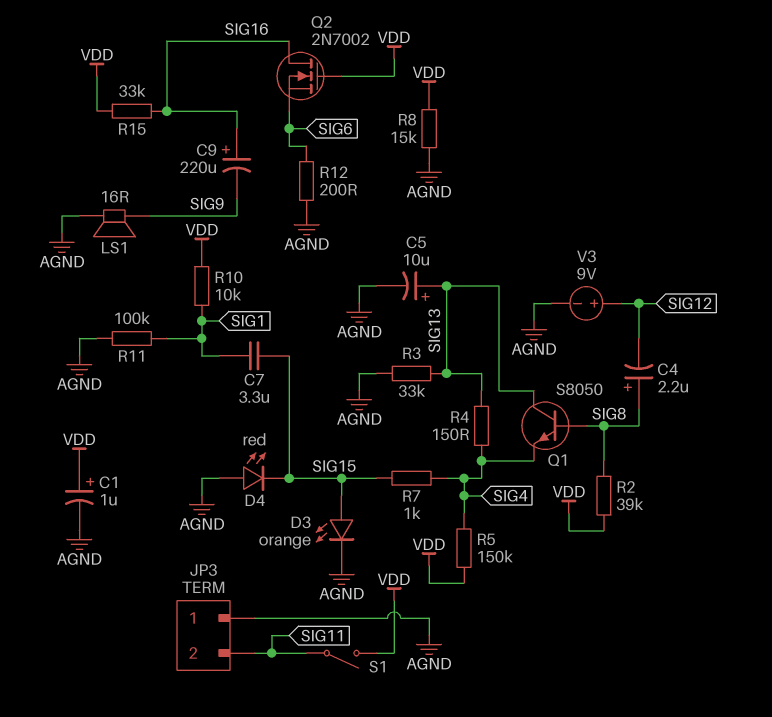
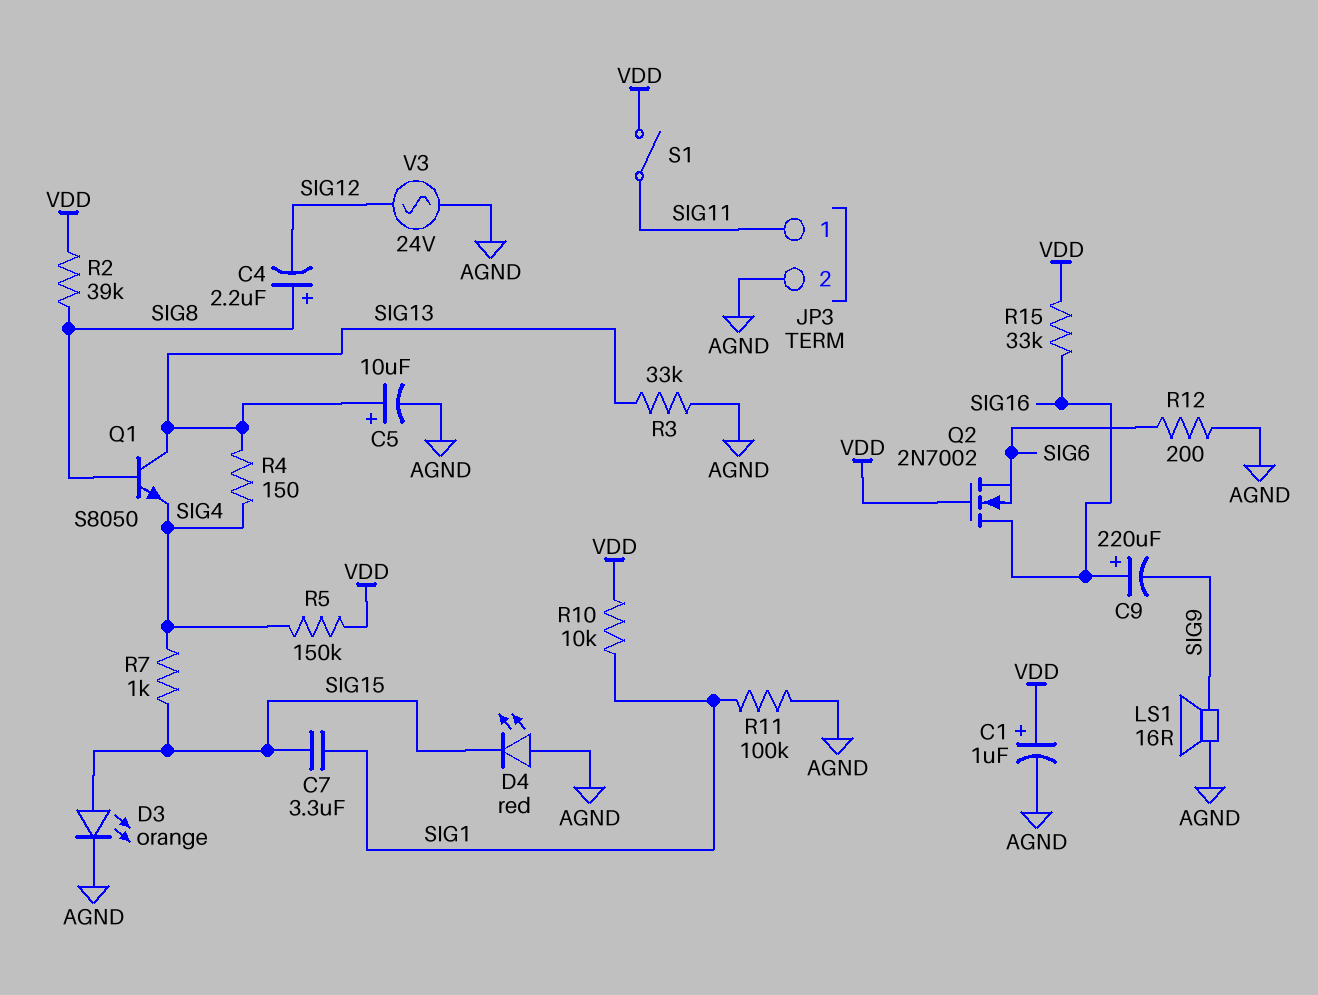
JP3 pin 1: AGND -> SIG11
JP3 pin 2: SIG11 -> AGND
R8: 15k (AGND, VDD) -> none
V3: 9V (plus SIG12, minus AGND) -> AC 24V (AGND, SIG12)

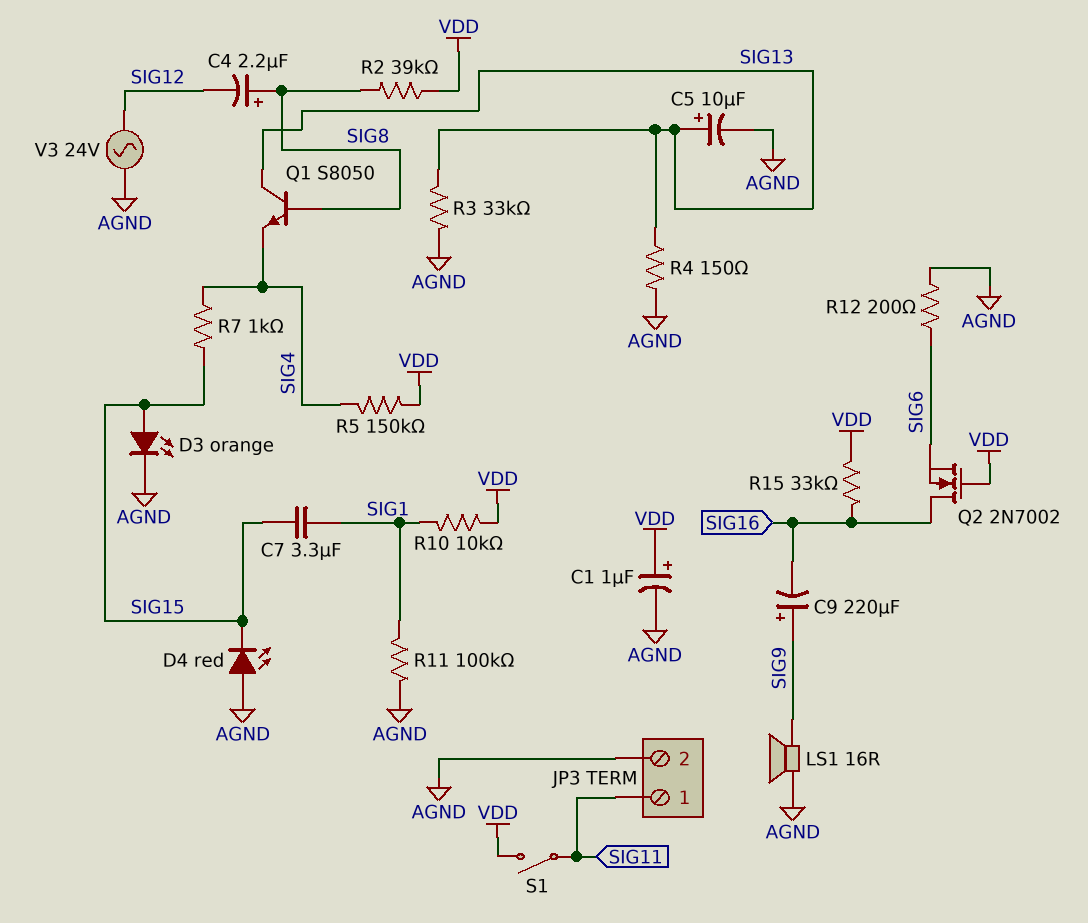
C9: 220uF (plus SIG16, minus SIG9) -> 220uF (plus SIG9, minus SIG16)
R4: 150 (SIG4, SIG13) -> 150 (AGND, SIG13)

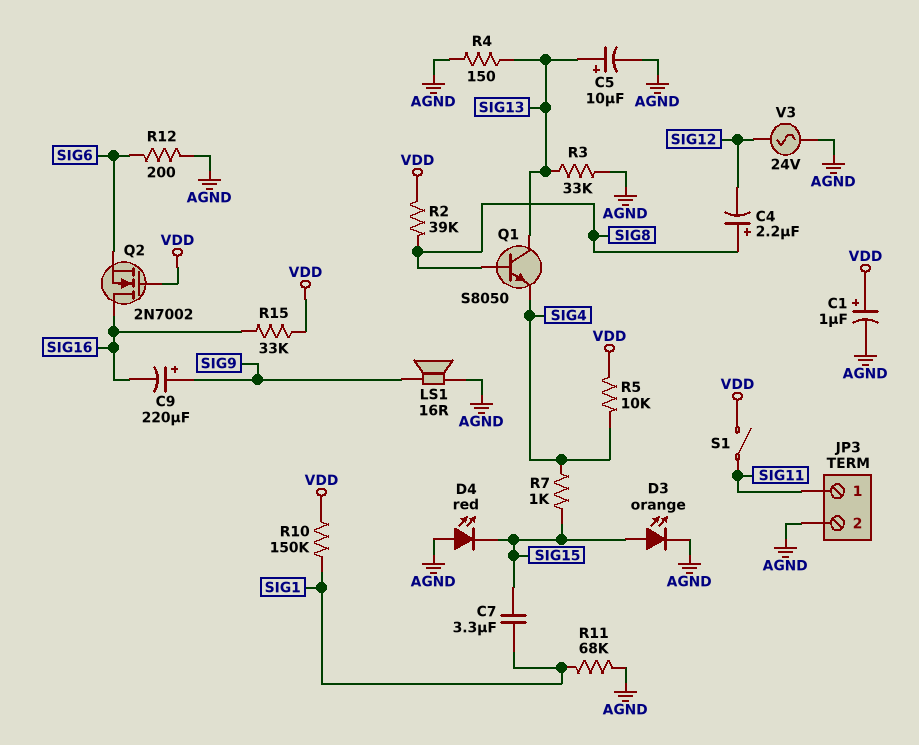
R5: 150k (SIG4, VDD) -> 10k (SIG4, VDD)
R10: 10k (SIG1, VDD) -> 150k (SIG1, VDD)
R11: 100k (AGND, SIG1) -> 68k (AGND, SIG1)

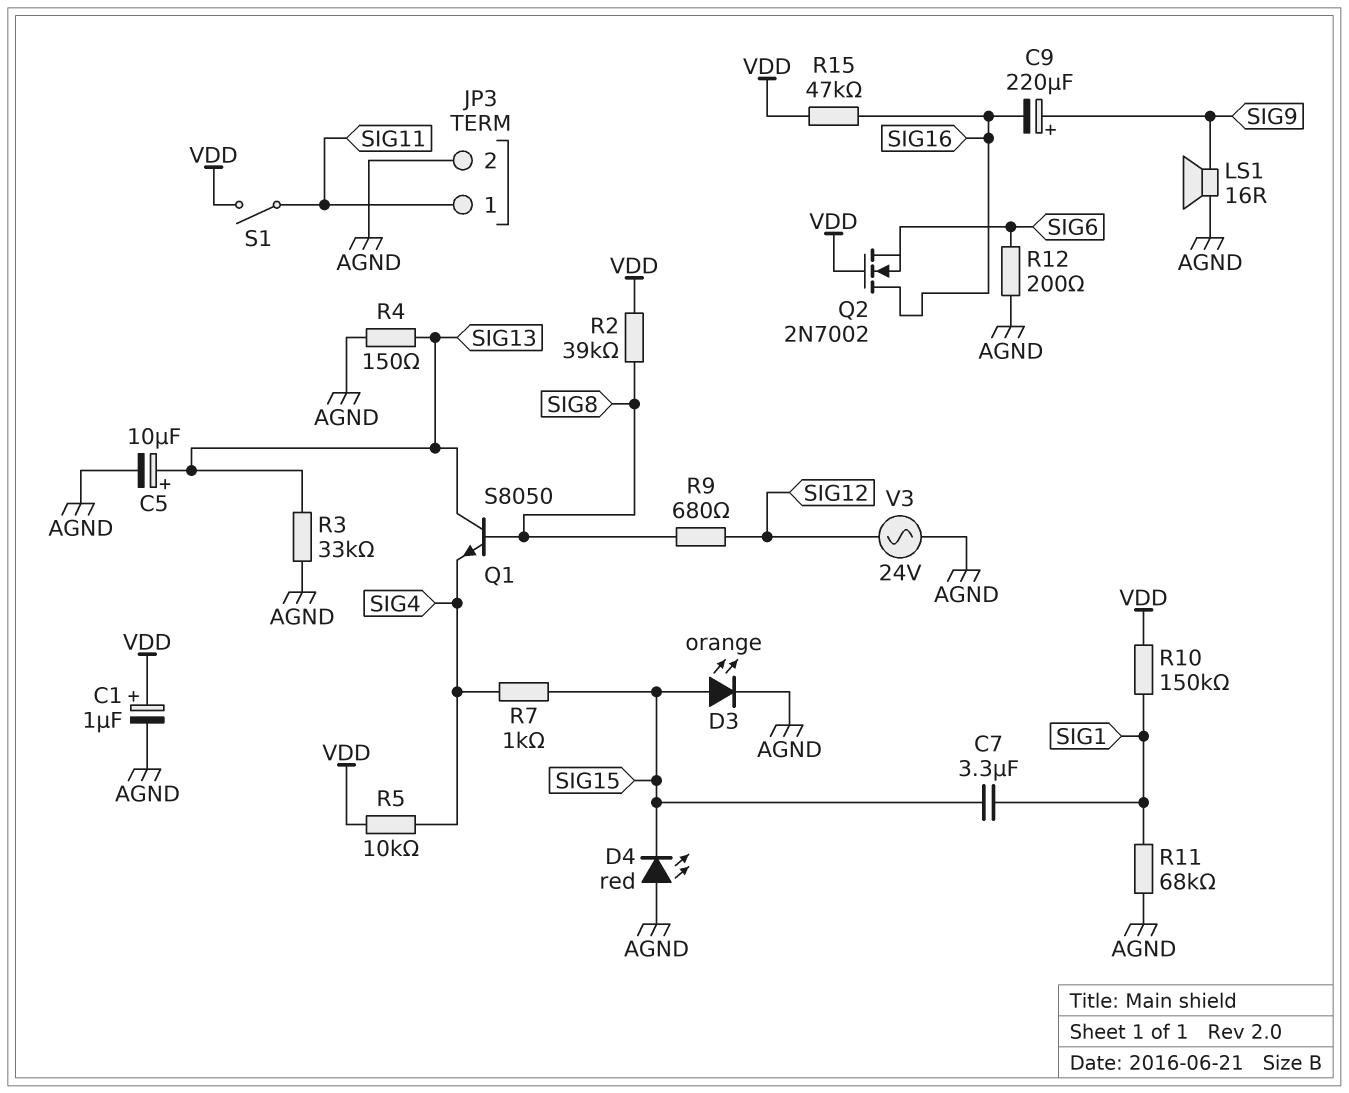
C4: 2.2uF (plus SIG8, minus SIG12) -> none
R9: none -> 680 (SIG8, SIG12)
R15: 33k (SIG16, VDD) -> 47k (SIG16, VDD)

